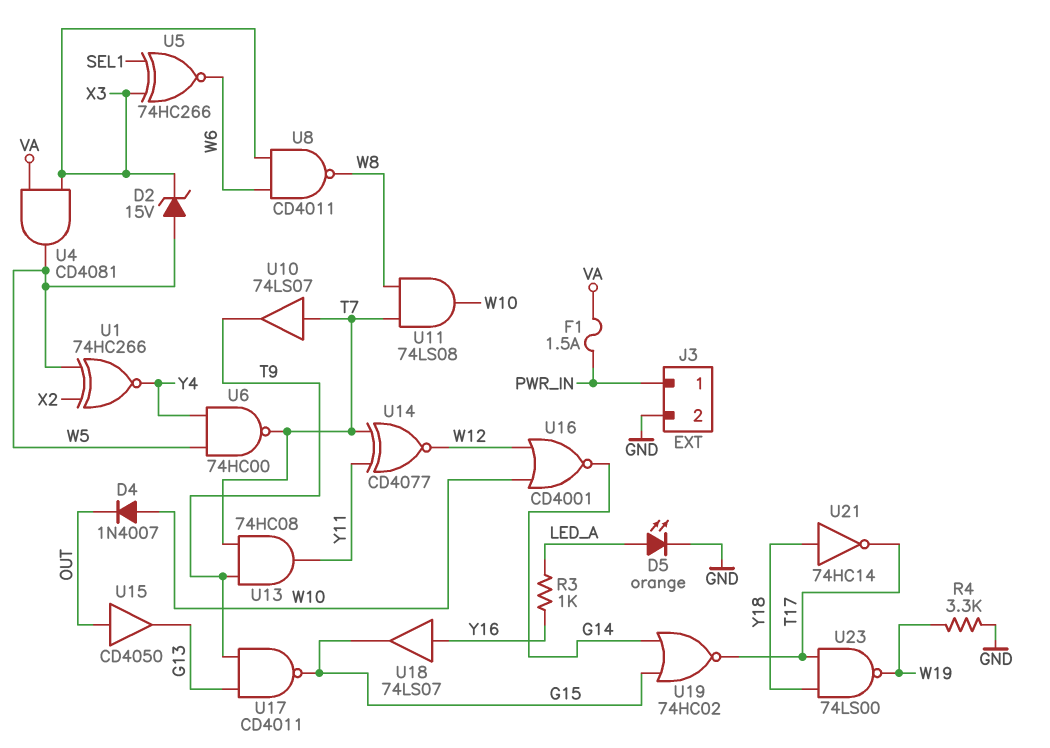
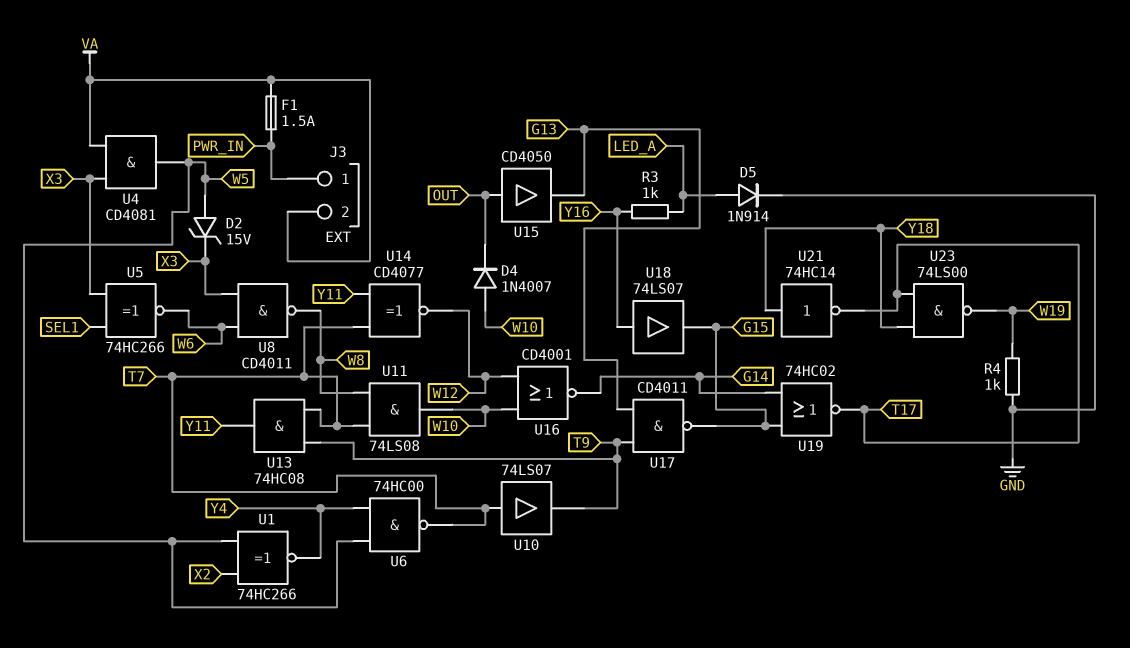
D5: LED orange (A LED_A, K GND) -> diode 1N914 (A LED_A, K GND)
J3 pin 2: GND -> VA
R4: 3.3k (GND, W19) -> 1k (GND, W19)

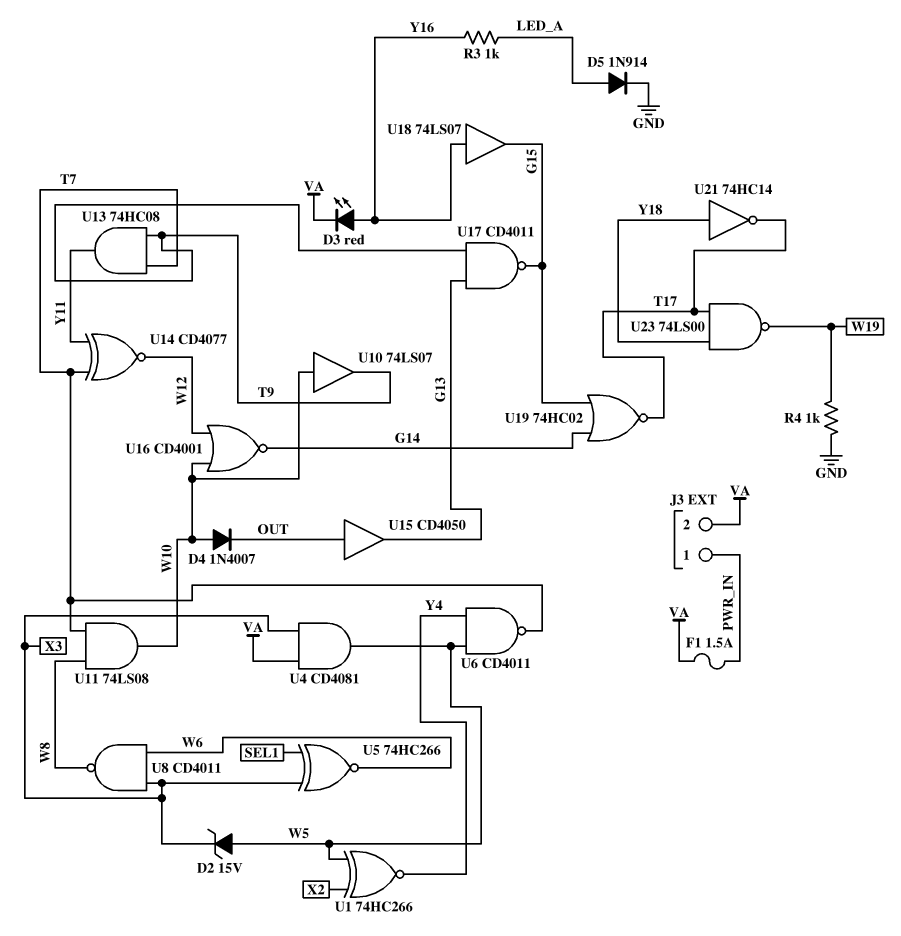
D3: none -> LED red (A Y16, K VA)
U6: NAND 74HC00 (in W5, in Y4, out T7) -> NAND CD4011 (in W5, in Y4, out T7)
U10: buffer 74LS07 (in T7, out T9) -> buffer 74LS07 (in W10, out T9)

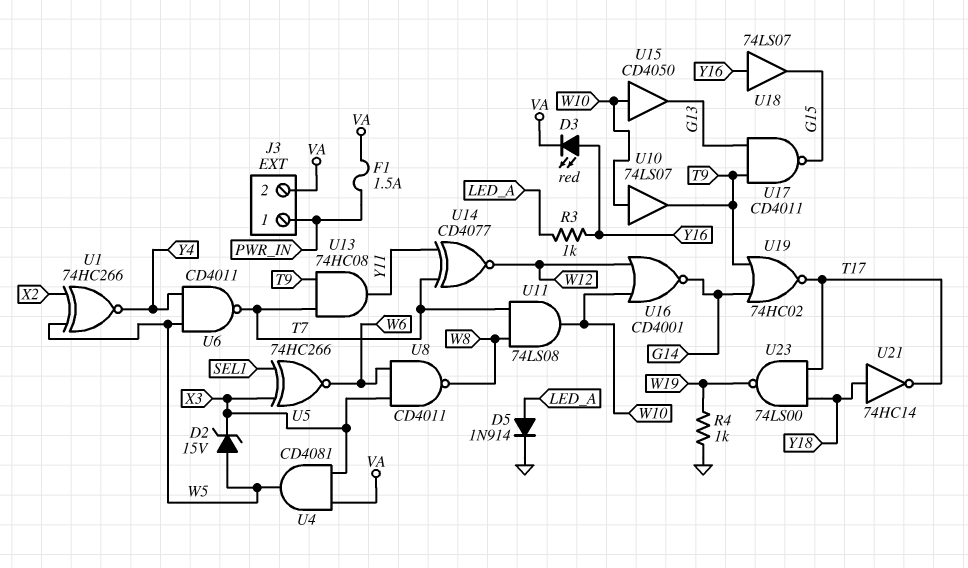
D4: diode 1N4007 (A W10, K OUT) -> none
U15: buffer CD4050 (in OUT, out G13) -> buffer CD4050 (in W10, out G13)
U19: NOR 74HC02 (in G14, in G15, out T17) -> NOR 74HC02 (in G14, in T9, out T17)

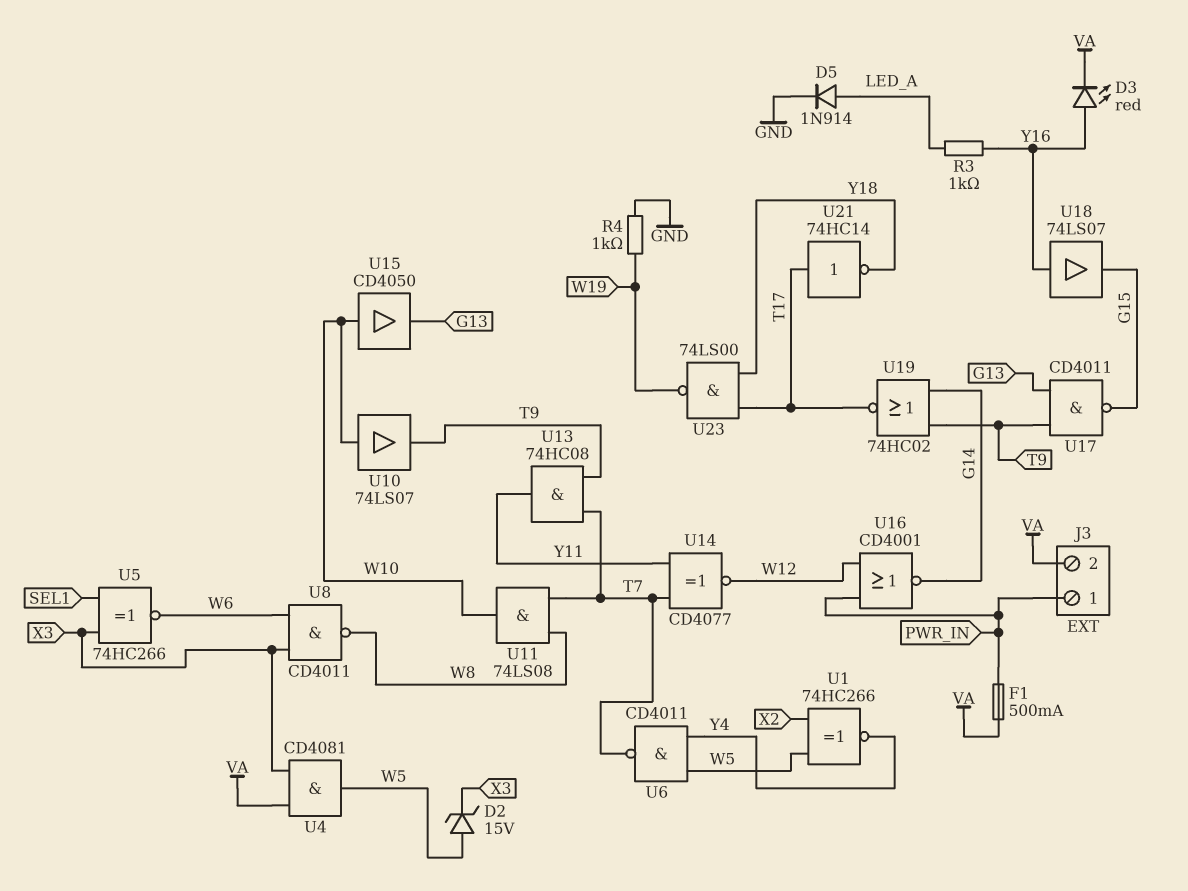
F1: 1.5A (PWR_IN, VA) -> 500mA (PWR_IN, VA)
U16: NOR CD4001 (in W10, in W12, out G14) -> NOR CD4001 (in PWR_IN, in W12, out G14)
U21: NOT 74HC14 (in Y18, out T17) -> NOT 74HC14 (in T17, out Y18)

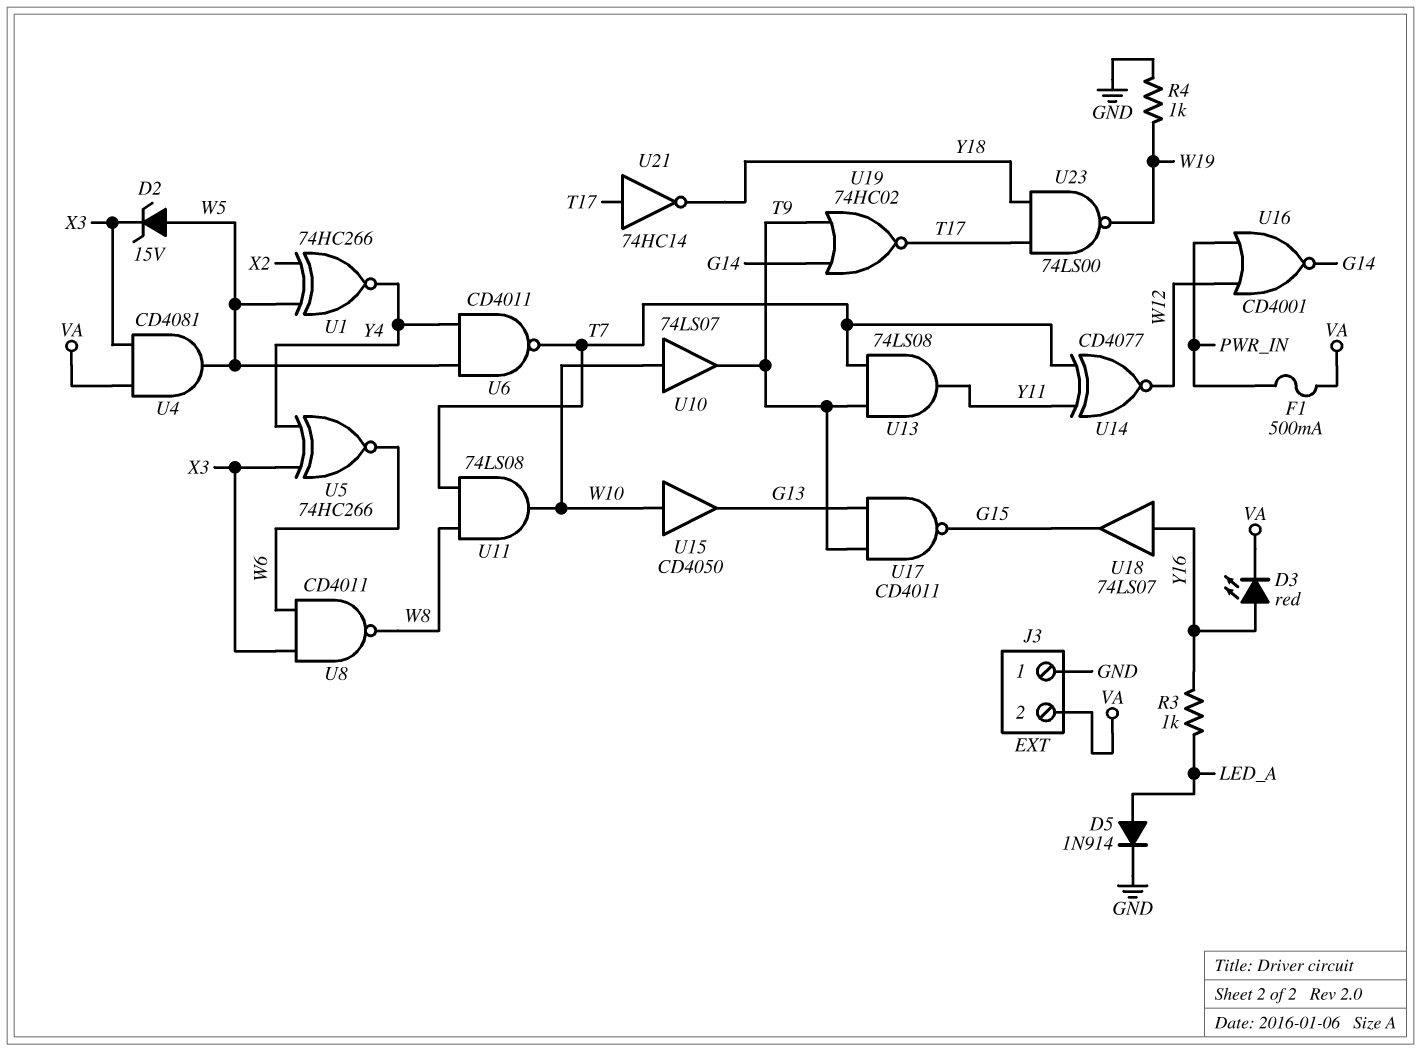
J3 pin 1: PWR_IN -> GND
U5: XNOR 74HC266 (in SEL1, in X3, out W6) -> XNOR 74HC266 (in X3, in Y4, out W6)
U13: AND 74HC08 (in T7, in T9, out Y11) -> AND 74LS08 (in T7, in T9, out Y11)

